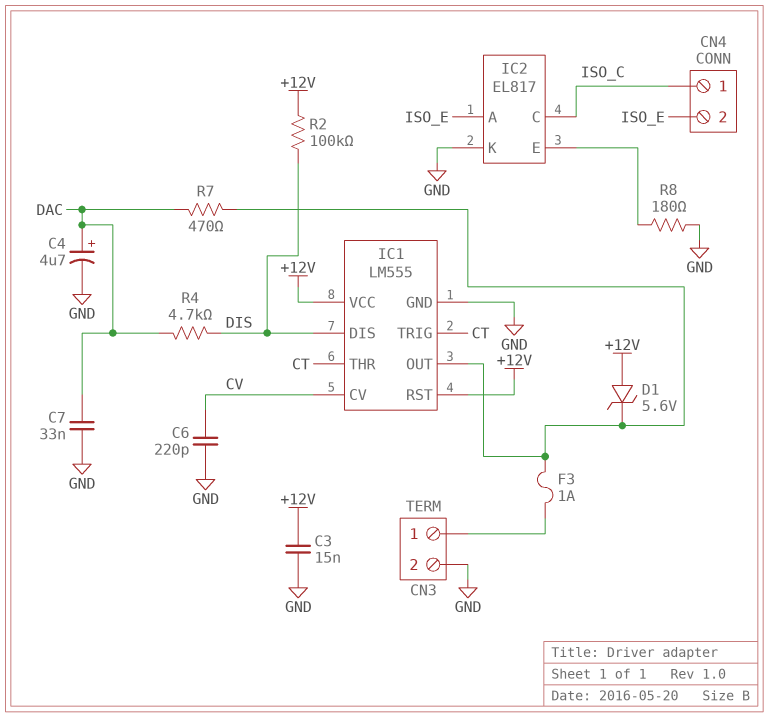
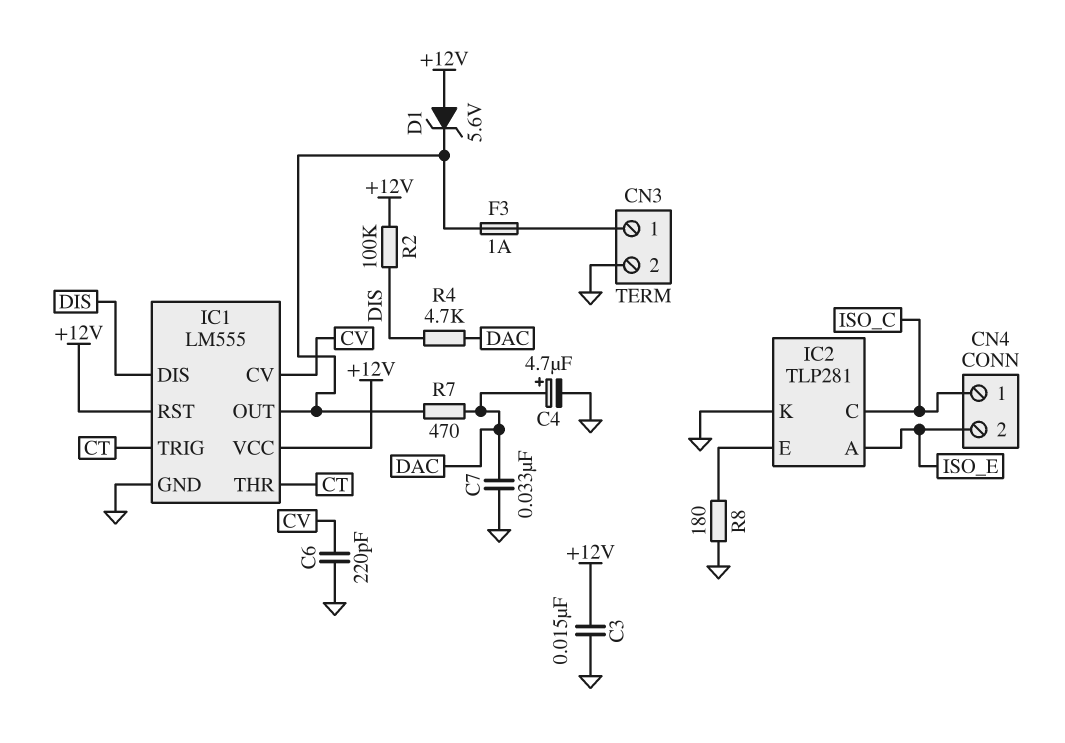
IC2: EL817 -> TLP281

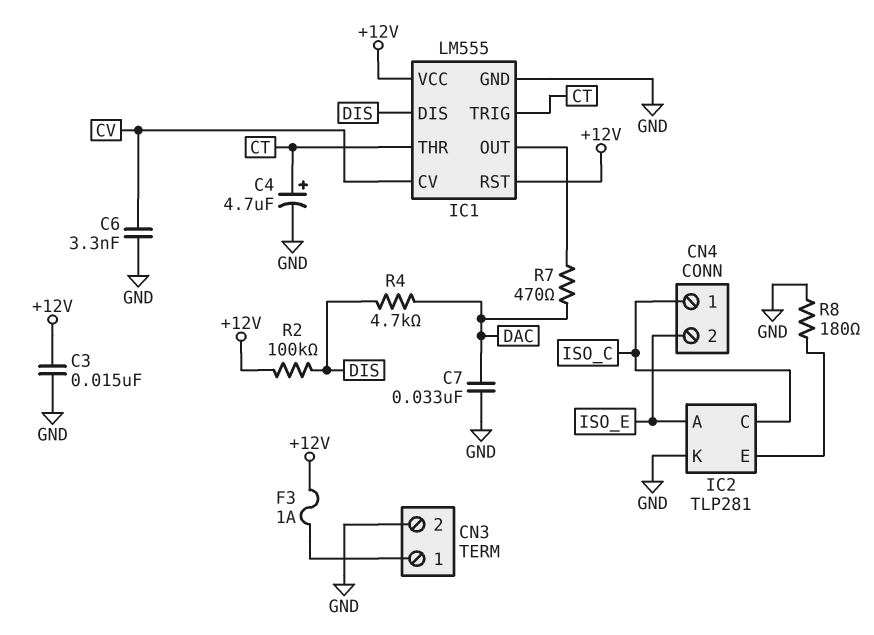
C4: 4.7uF (plus DAC, minus GND) -> 4.7uF (plus CT, minus GND)
C6: 220pF (CV, GND) -> 3.3nF (CV, GND)
D1: zener 5.6V (A +12V, K IC1/OUT) -> none
F3: 1A (CN3/1, IC1/OUT) -> 1A (+12V, CN3/1)

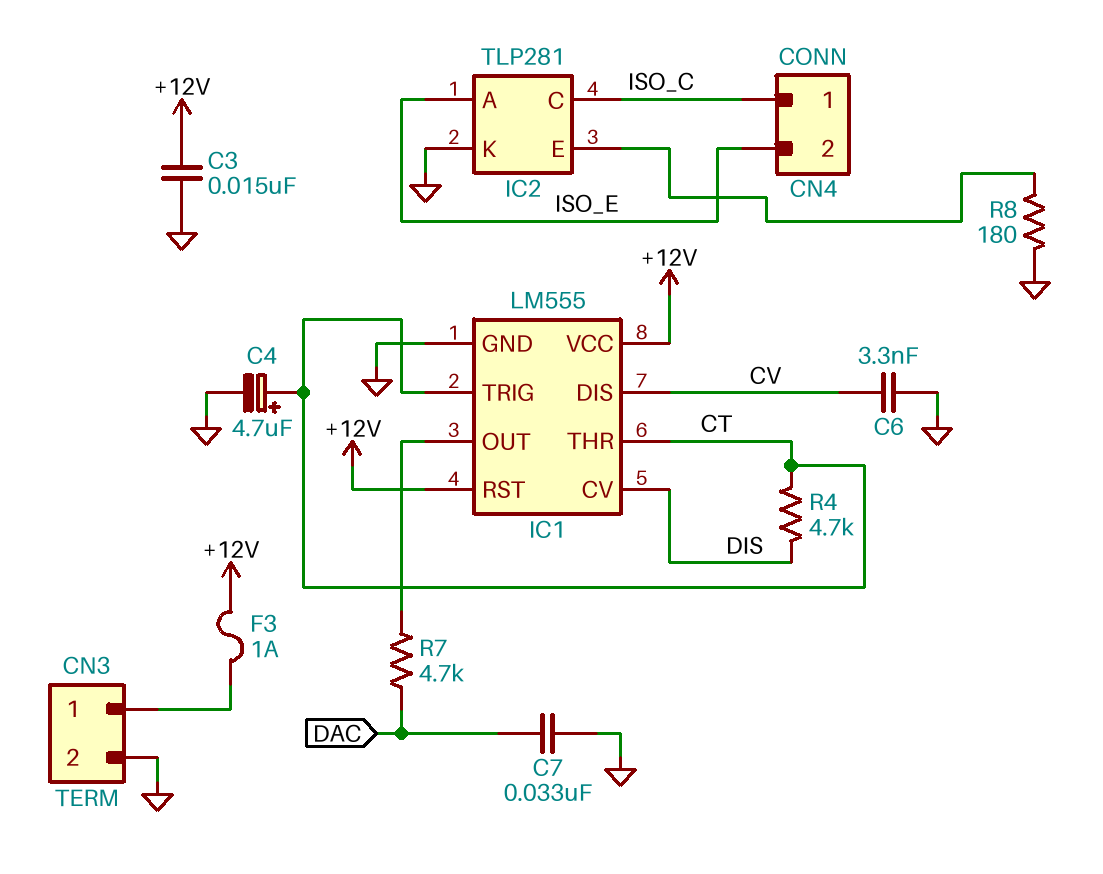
IC1 pin CV: CV -> DIS
IC1 pin DIS: DIS -> CV
R2: 100k (+12V, DIS) -> none
R4: 4.7k (DAC, DIS) -> 4.7k (CT, DIS)
R7: 470 (DAC, IC1/OUT) -> 4.7k (DAC, IC1/OUT)

